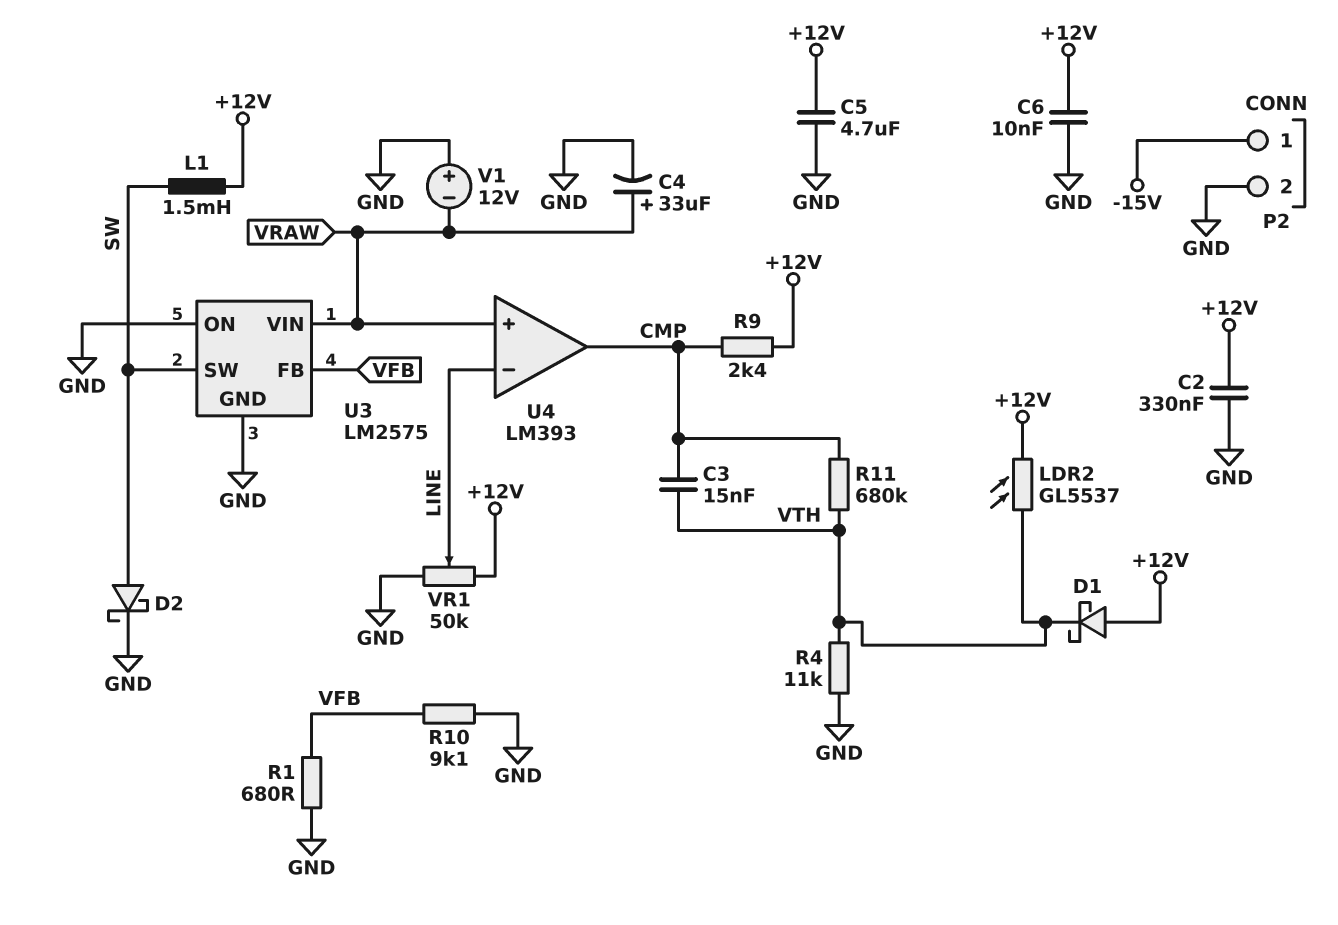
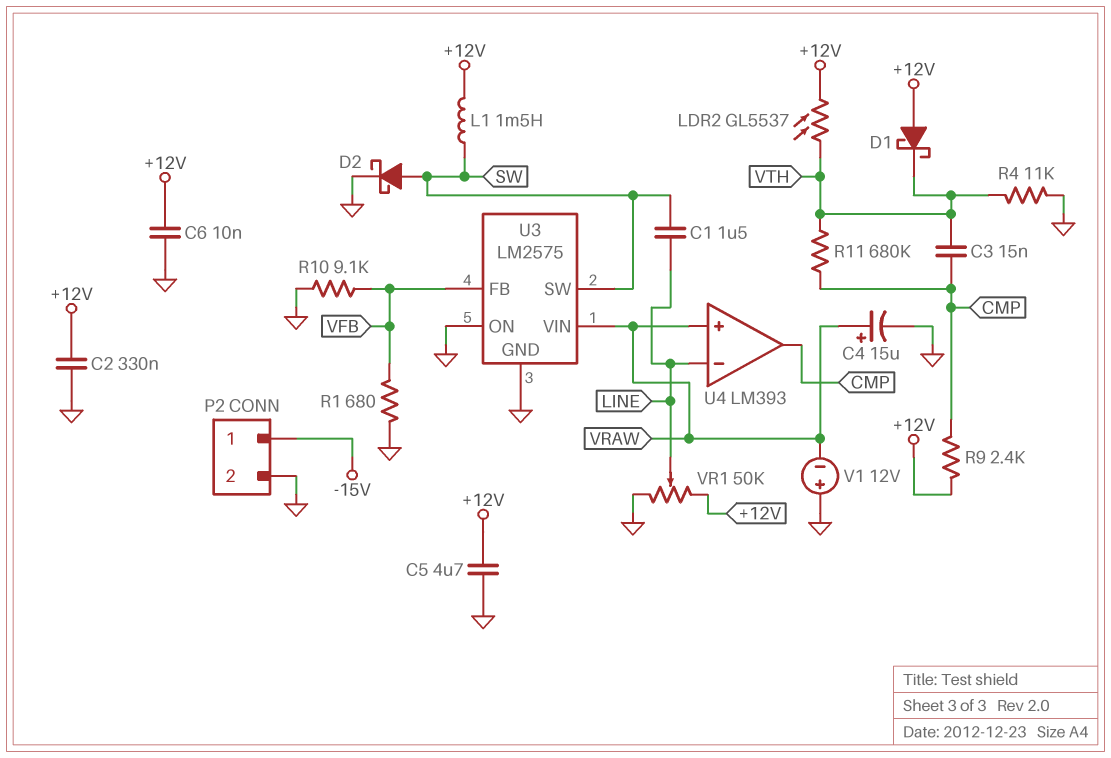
C1: none -> 1.5uF (LINE, SW)
C4: 33uF (plus VRAW, minus GND) -> 15uF (plus VRAW, minus GND)

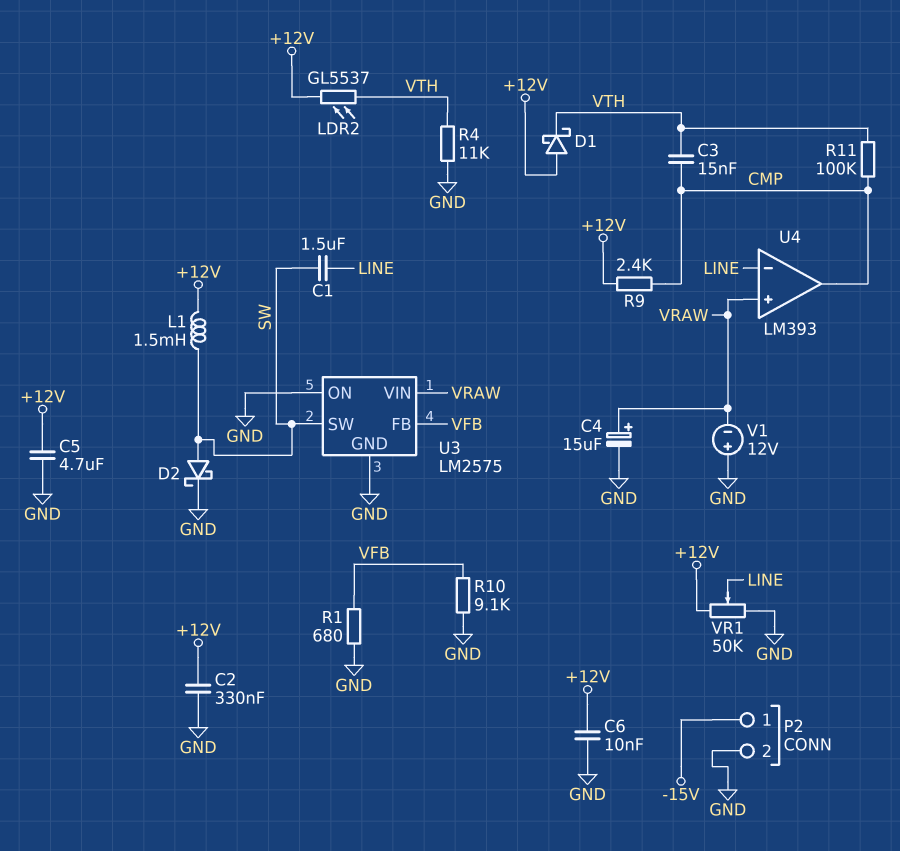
R11: 680k (CMP, VTH) -> 100k (CMP, VTH)

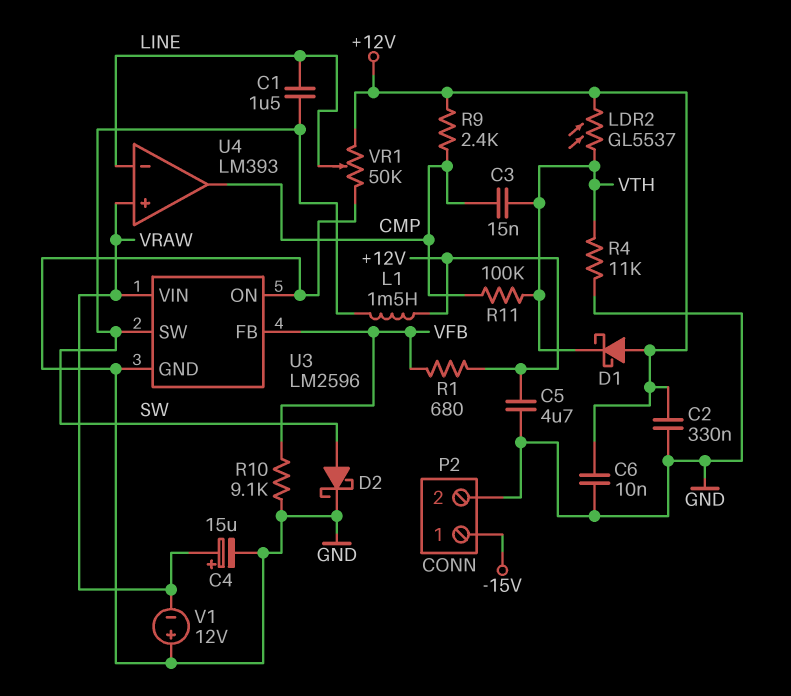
R1: 680 (GND, VFB) -> 680 (+12V, VFB)
U3: LM2575 -> LM2596

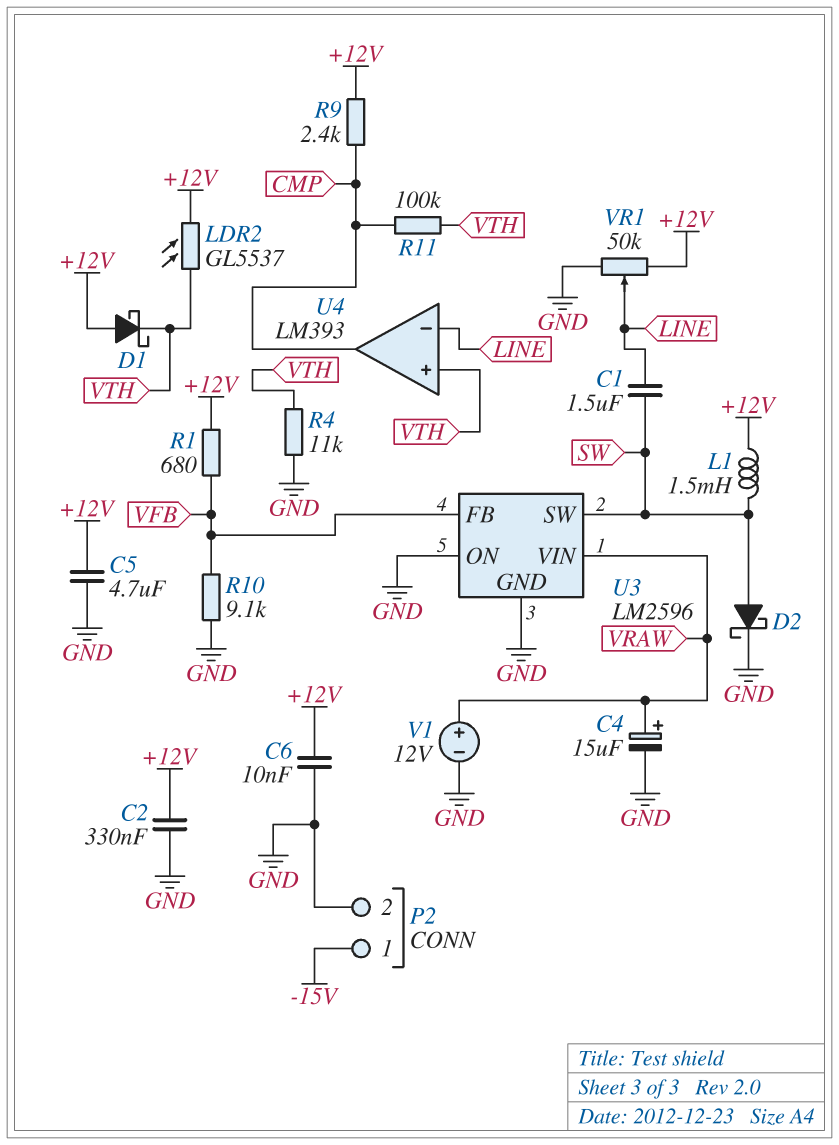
C3: 15nF (CMP, VTH) -> none
U4 pin in+: VRAW -> VTH
V1: 12V (plus GND, minus VRAW) -> 12V (plus VRAW, minus GND)

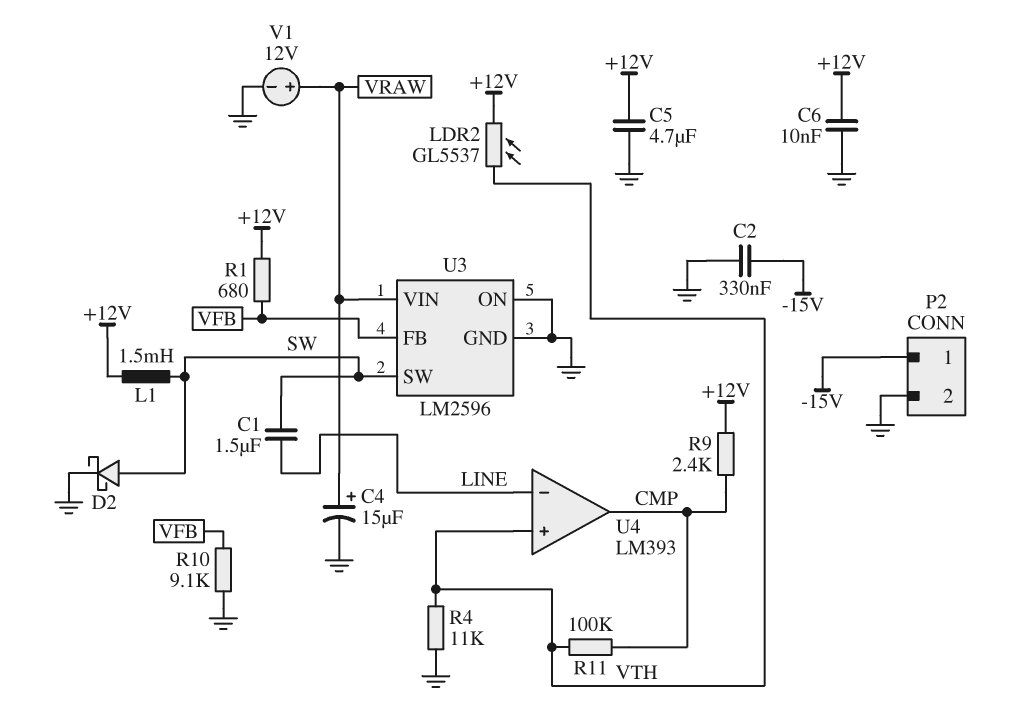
C2: 330nF (+12V, GND) -> 330nF (-15V, GND)
D1: schottky (A +12V, K VTH) -> none
VR1: 50k (+12V, GND, wiper LINE) -> none

